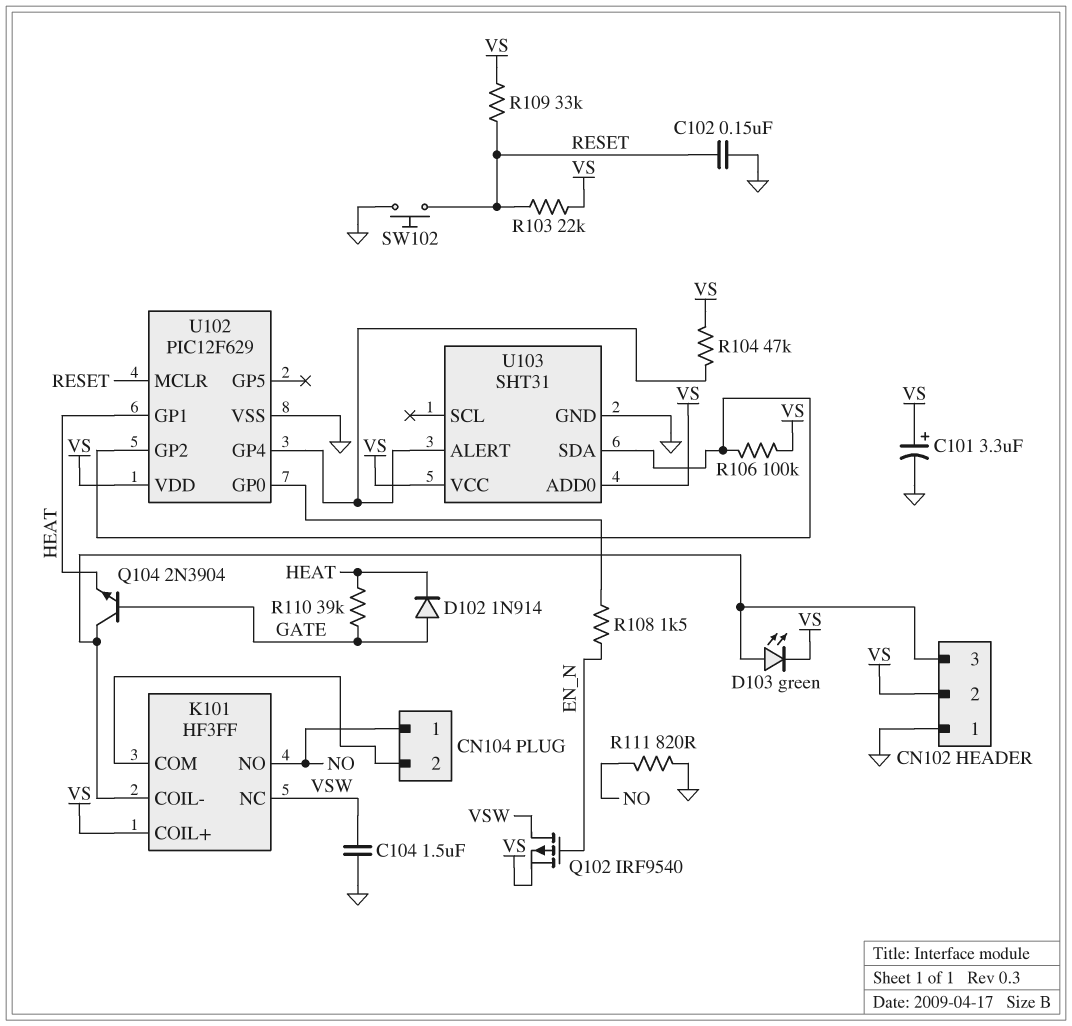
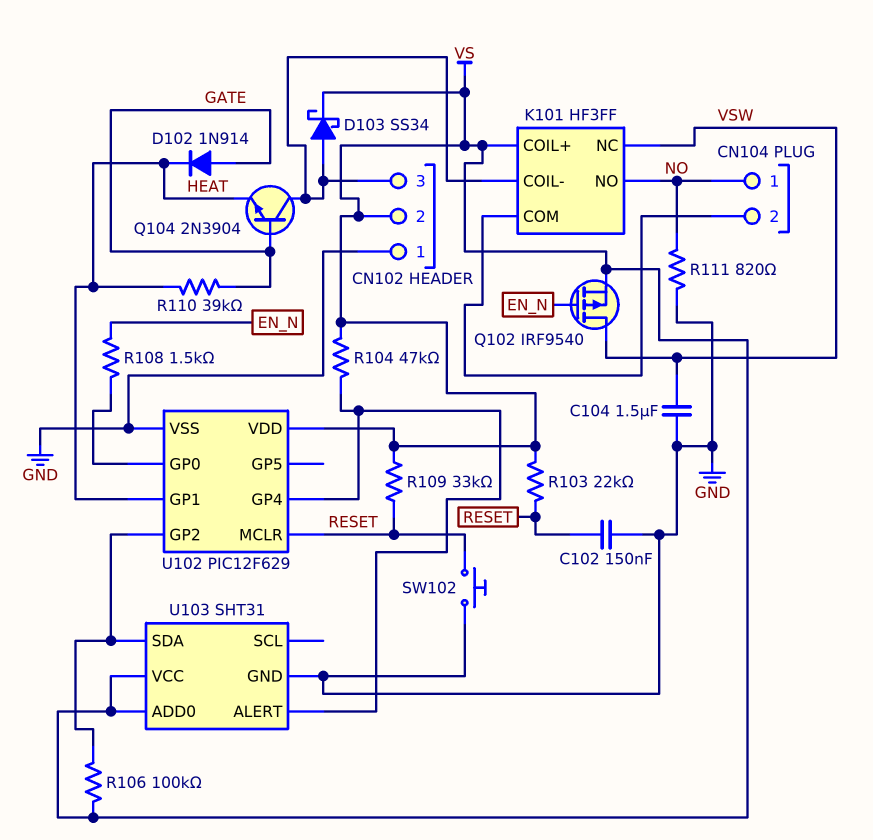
C101: 3.3uF (plus VS, minus GND) -> none
D103: LED green (A CN102/3, K VS) -> schottky SS34 (A CN102/3, K VS)

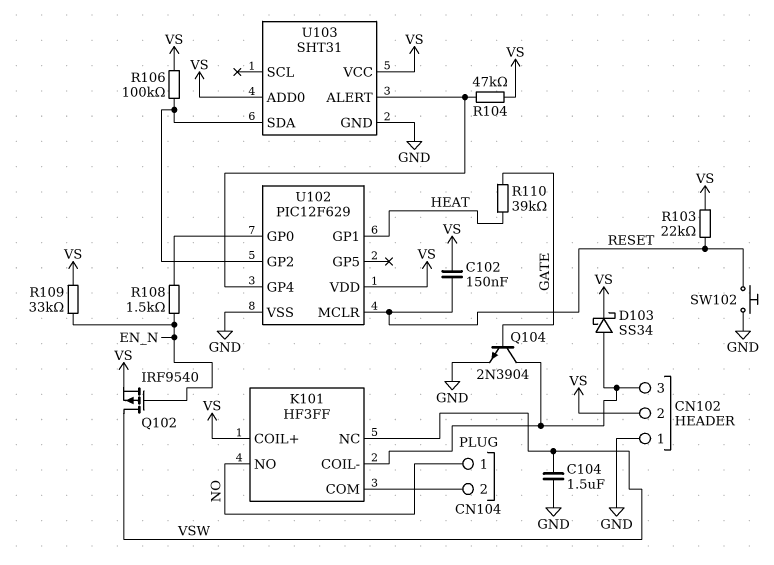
C102: 150nF (GND, RESET) -> 150nF (RESET, VS)
D102: diode 1N914 (A GATE, K HEAT) -> none
Q104: NPN 2N3904 (B GATE, C CN102/3, E HEAT) -> NPN 2N3904 (B GATE, C CN102/3, E GND)
R109: 33k (RESET, VS) -> 33k (EN_N, VS)
R111: 820 (GND, NO) -> none

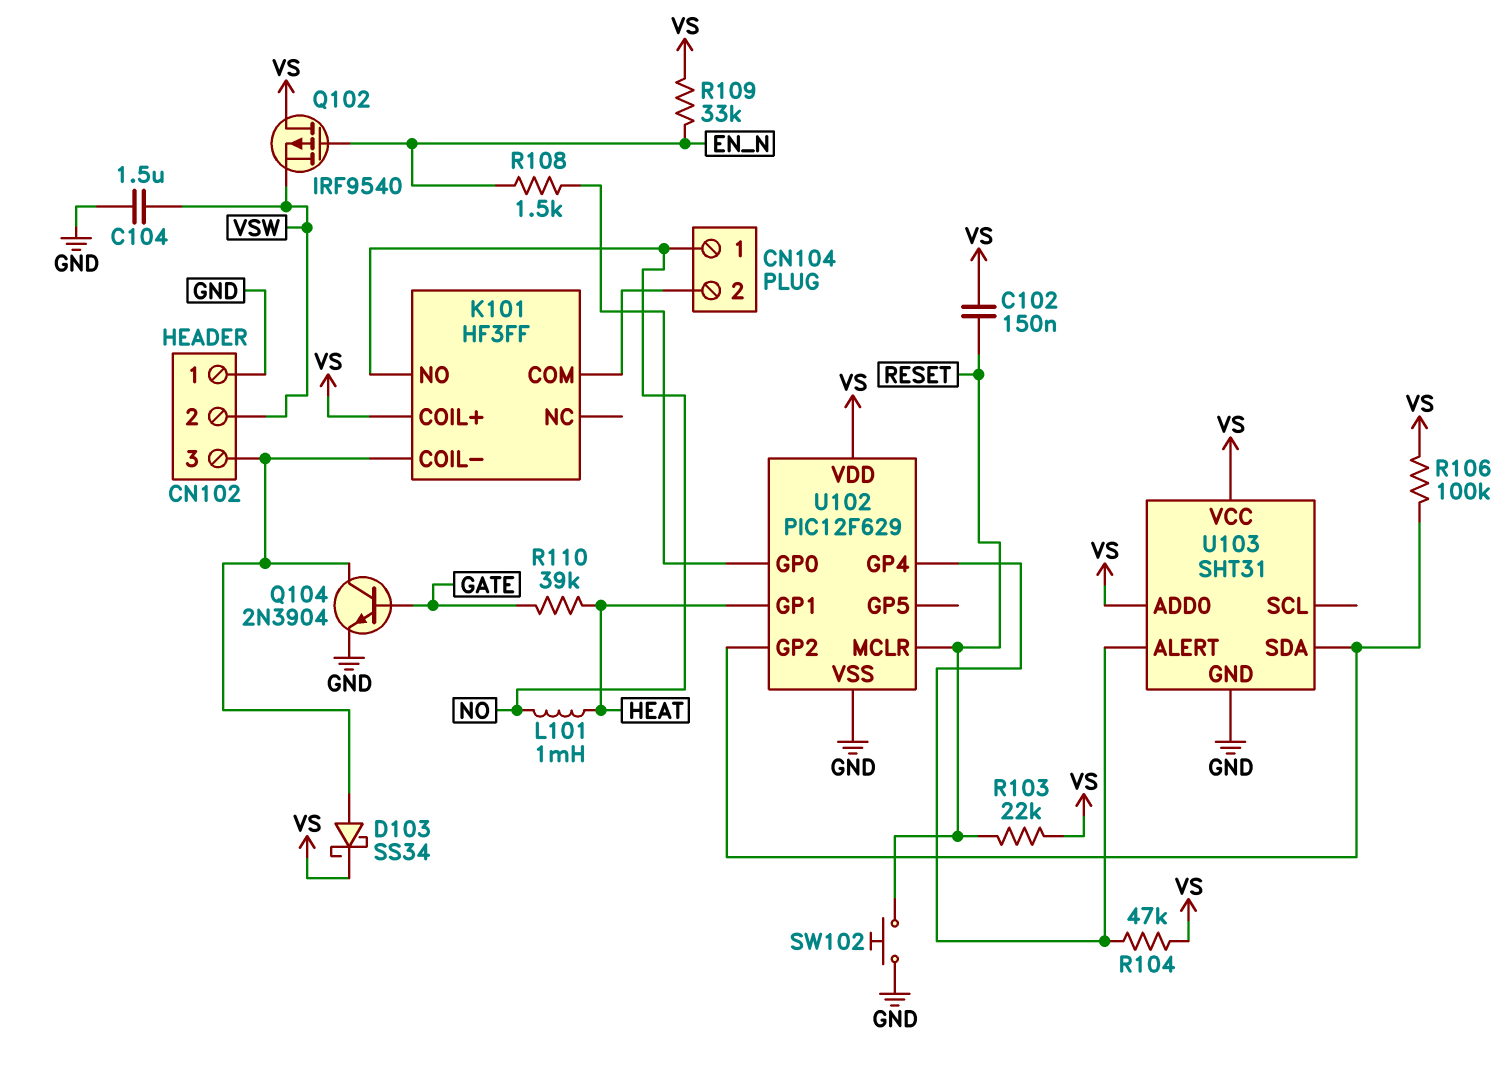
CN102 pin 2: VS -> VSW
K101 pin NC: VSW -> none
L101: none -> 1mH (HEAT, NO)
Q102: PMOS IRF9540 (G EN_N, D VSW, S VS) -> PMOS IRF9540 (G EN_N, D VS, S VSW)

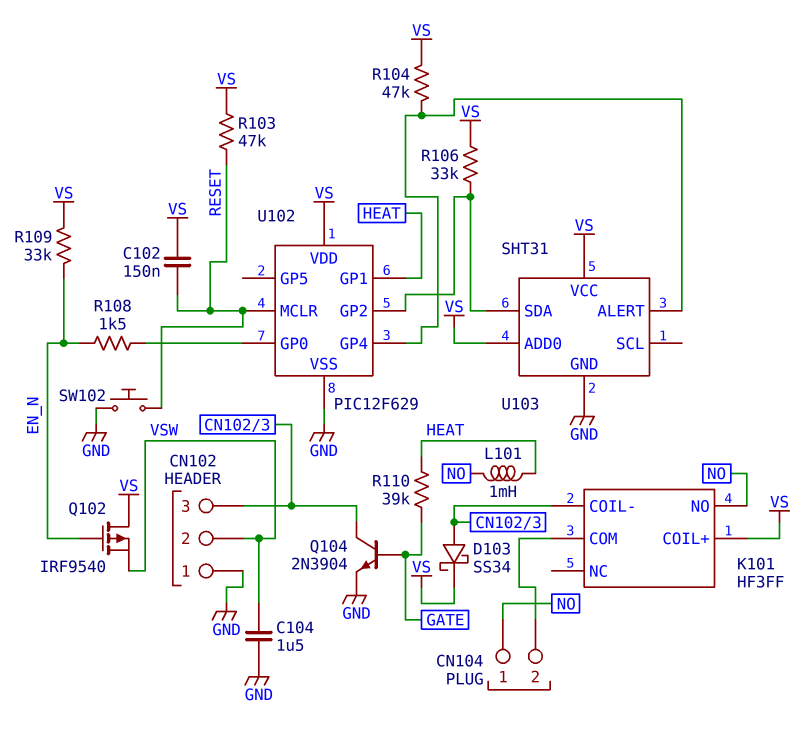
R103: 22k (RESET, VS) -> 47k (RESET, VS)
R106: 100k (U102/GP2, VS) -> 33k (U102/GP2, VS)

